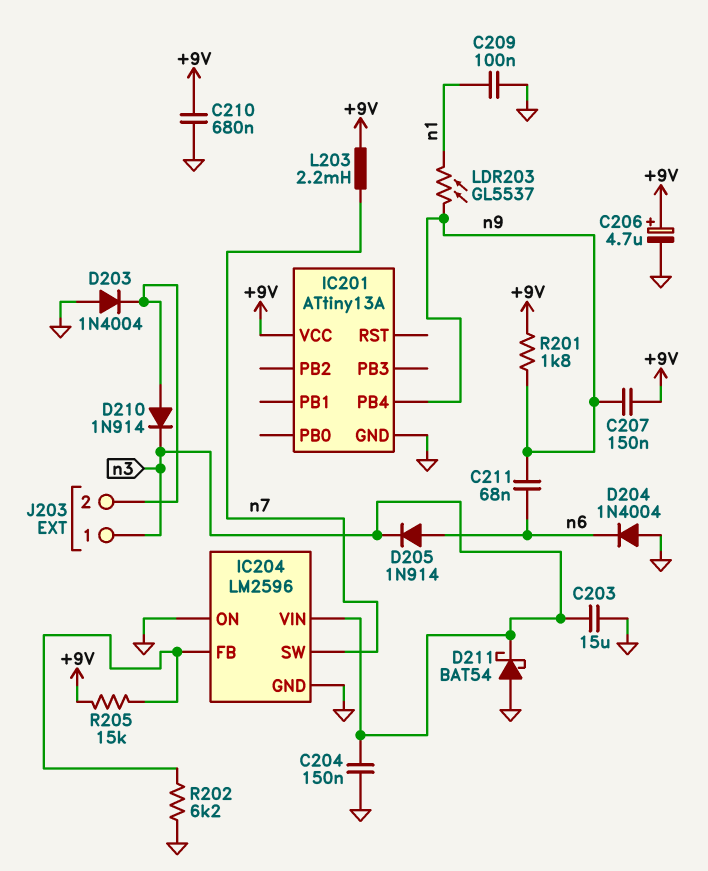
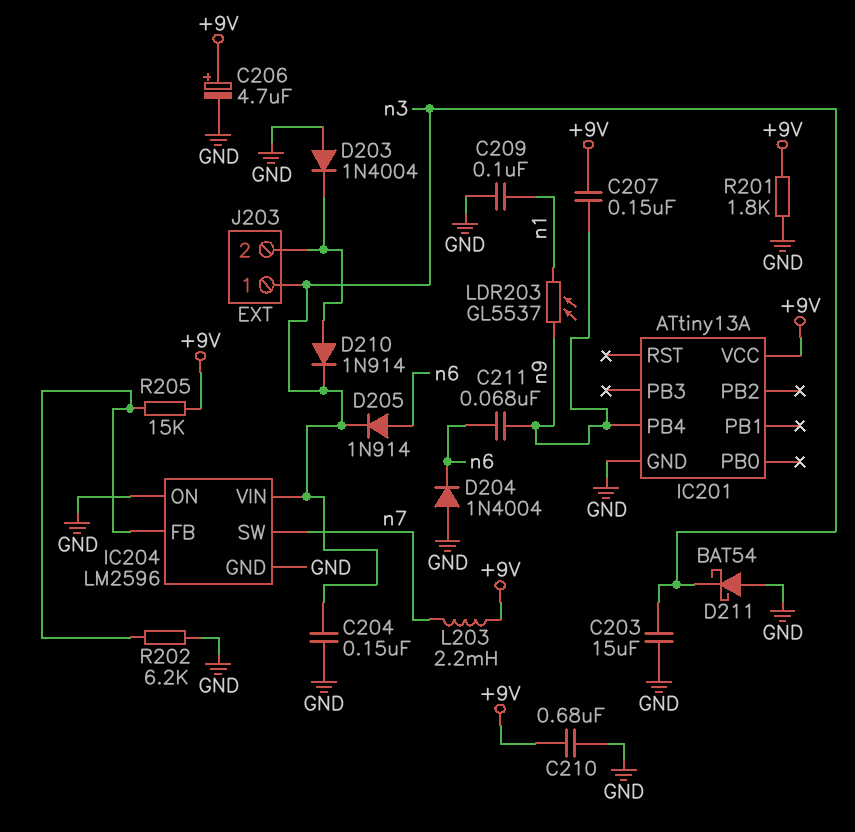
R201: 1.8k (+9V, n9) -> 1.8k (+9V, GND)

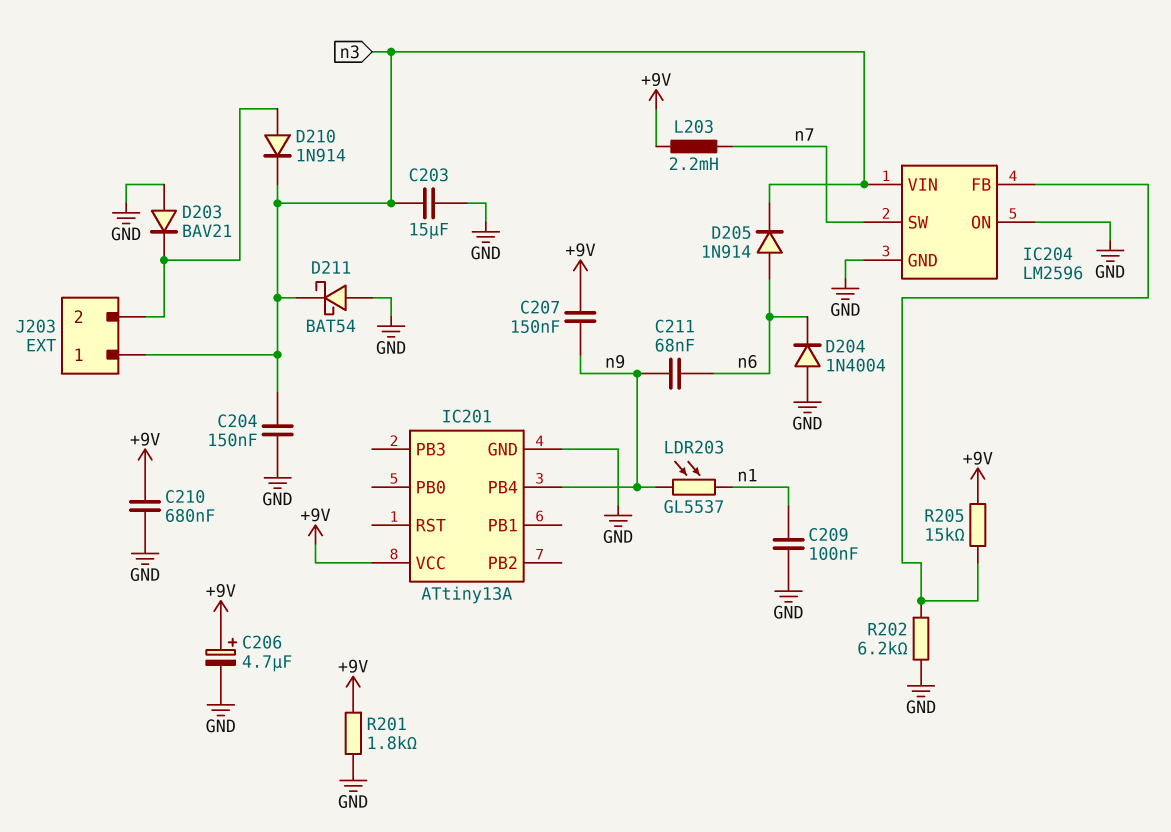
D203: diode 1N4004 (A GND, K J203/2) -> diode BAV21 (A GND, K J203/2)

